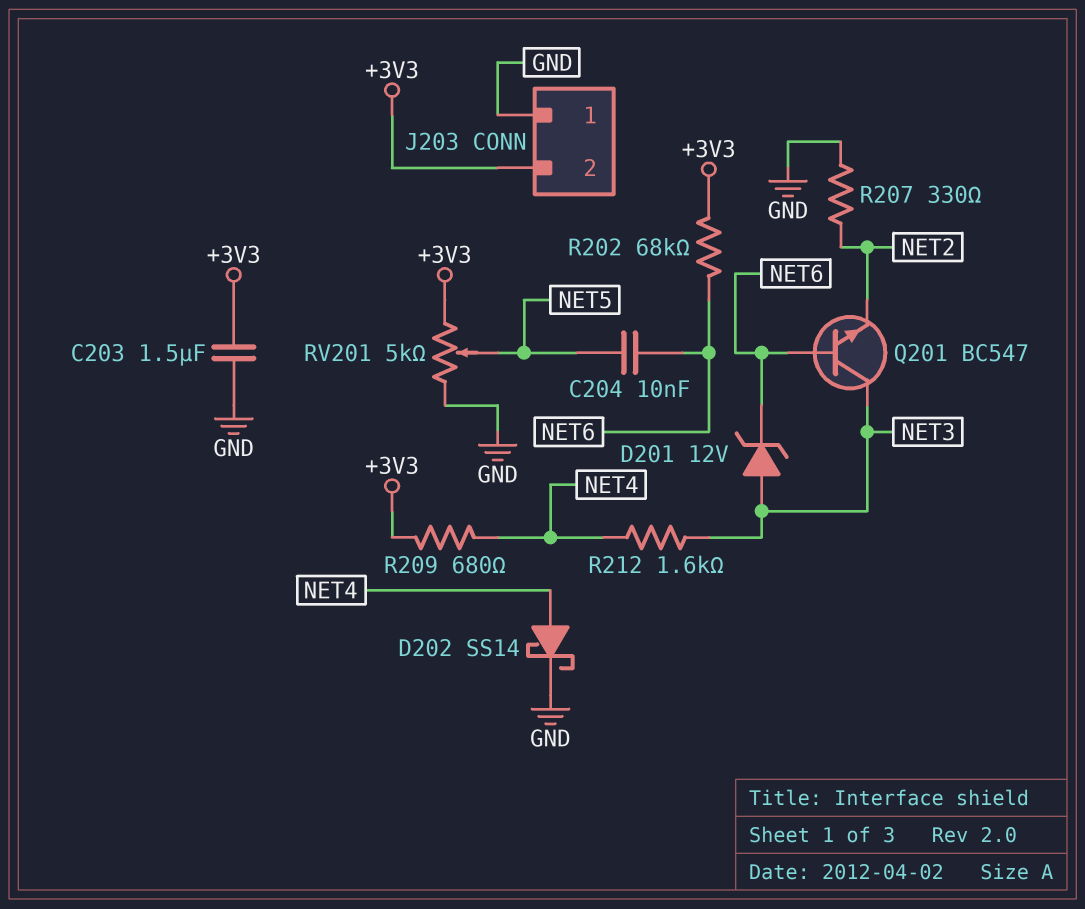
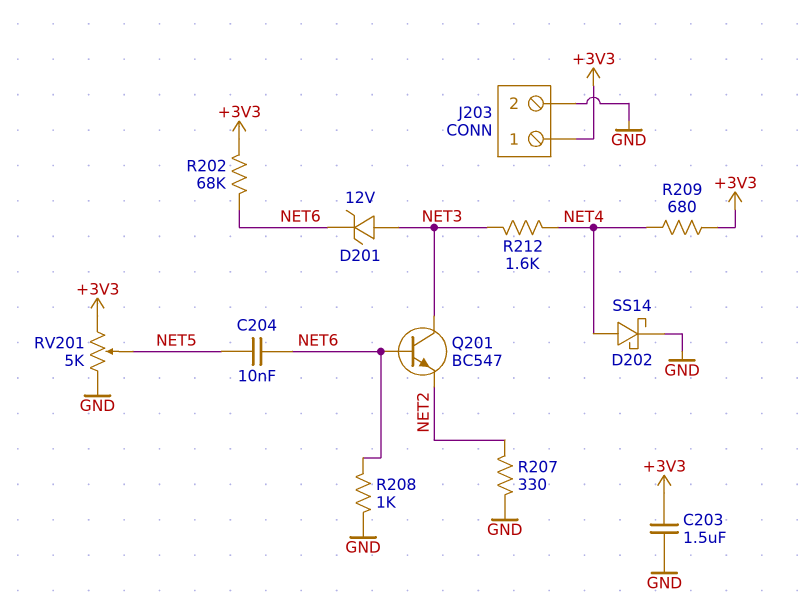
J203 pin 1: GND -> +3V3
J203 pin 2: +3V3 -> GND
R208: none -> 1k (GND, NET6)

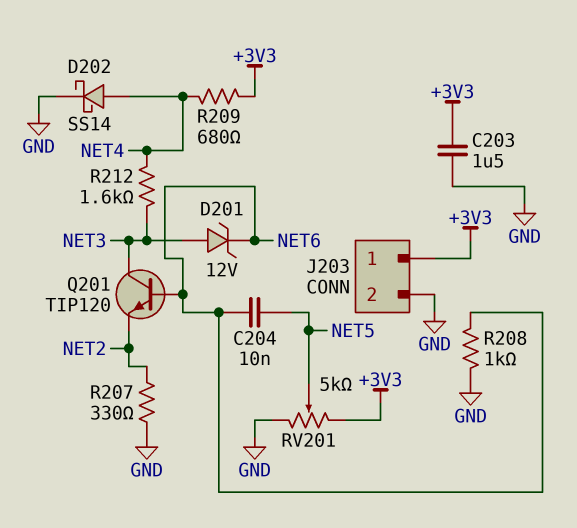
Q201: NPN BC547 (B NET6, C NET3, E NET2) -> NPN TIP120 (B NET6, C NET3, E NET2)
R202: 68k (+3V3, NET6) -> none

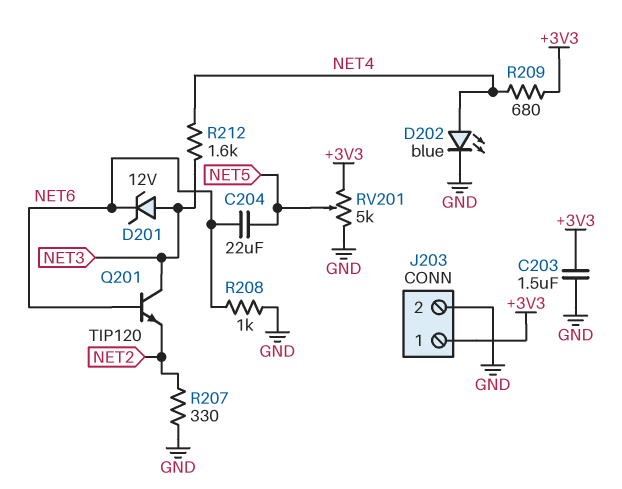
C204: 10nF (NET5, NET6) -> 22uF (NET5, NET6)
D202: schottky SS14 (A NET4, K GND) -> LED blue (A NET4, K GND)

